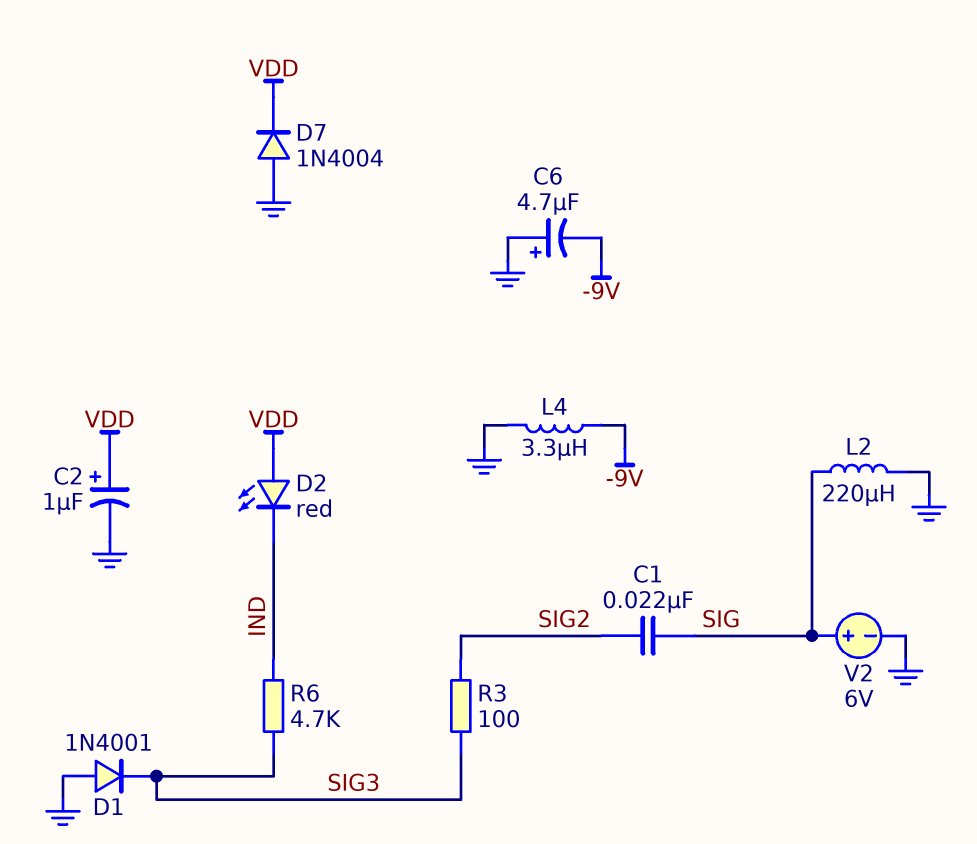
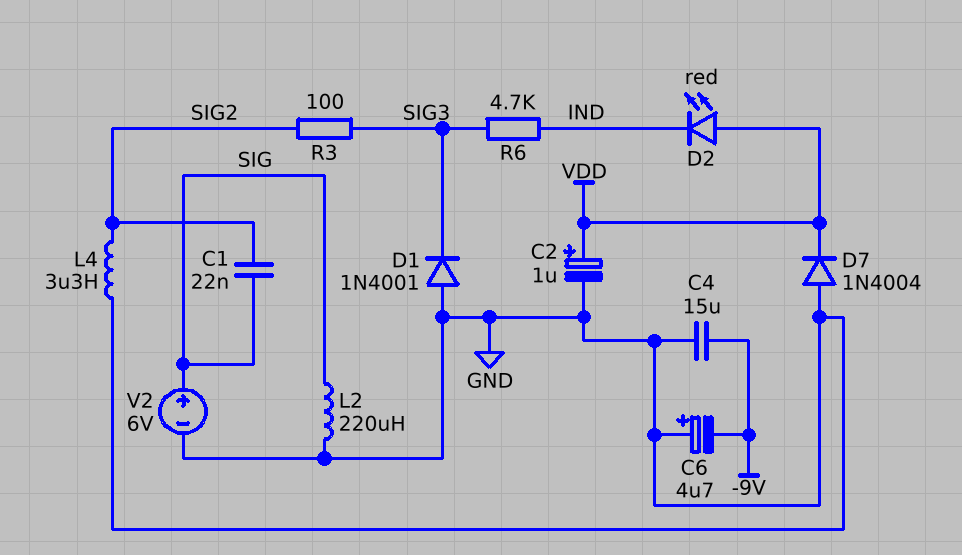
C4: none -> 15uF (-9V, GND)
L4: 3.3uH (-9V, GND) -> 3.3uH (GND, SIG2)

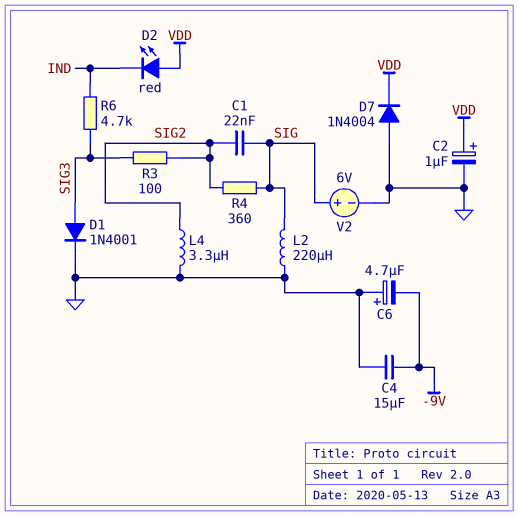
D1: diode 1N4001 (A GND, K SIG3) -> diode 1N4001 (A SIG3, K GND)
R4: none -> 360 (SIG, SIG2)

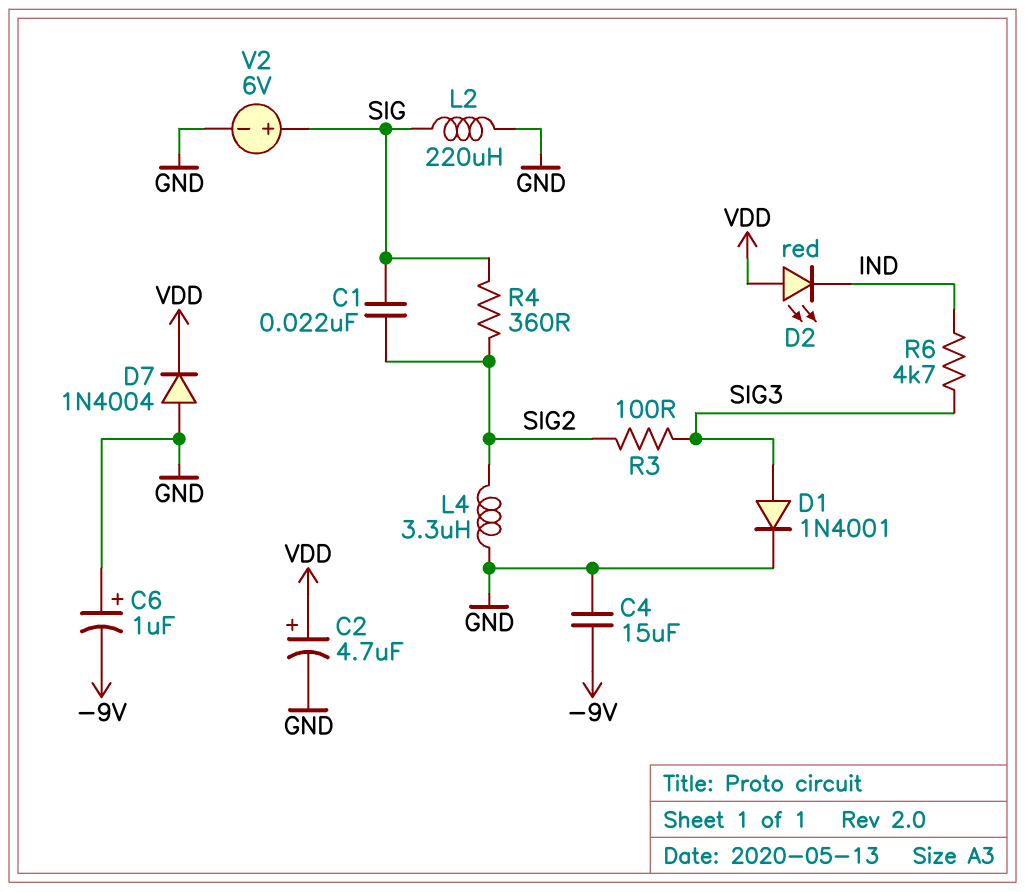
C2: 1uF (plus VDD, minus GND) -> 4.7uF (plus VDD, minus GND)
C6: 4.7uF (plus GND, minus -9V) -> 1uF (plus GND, minus -9V)

